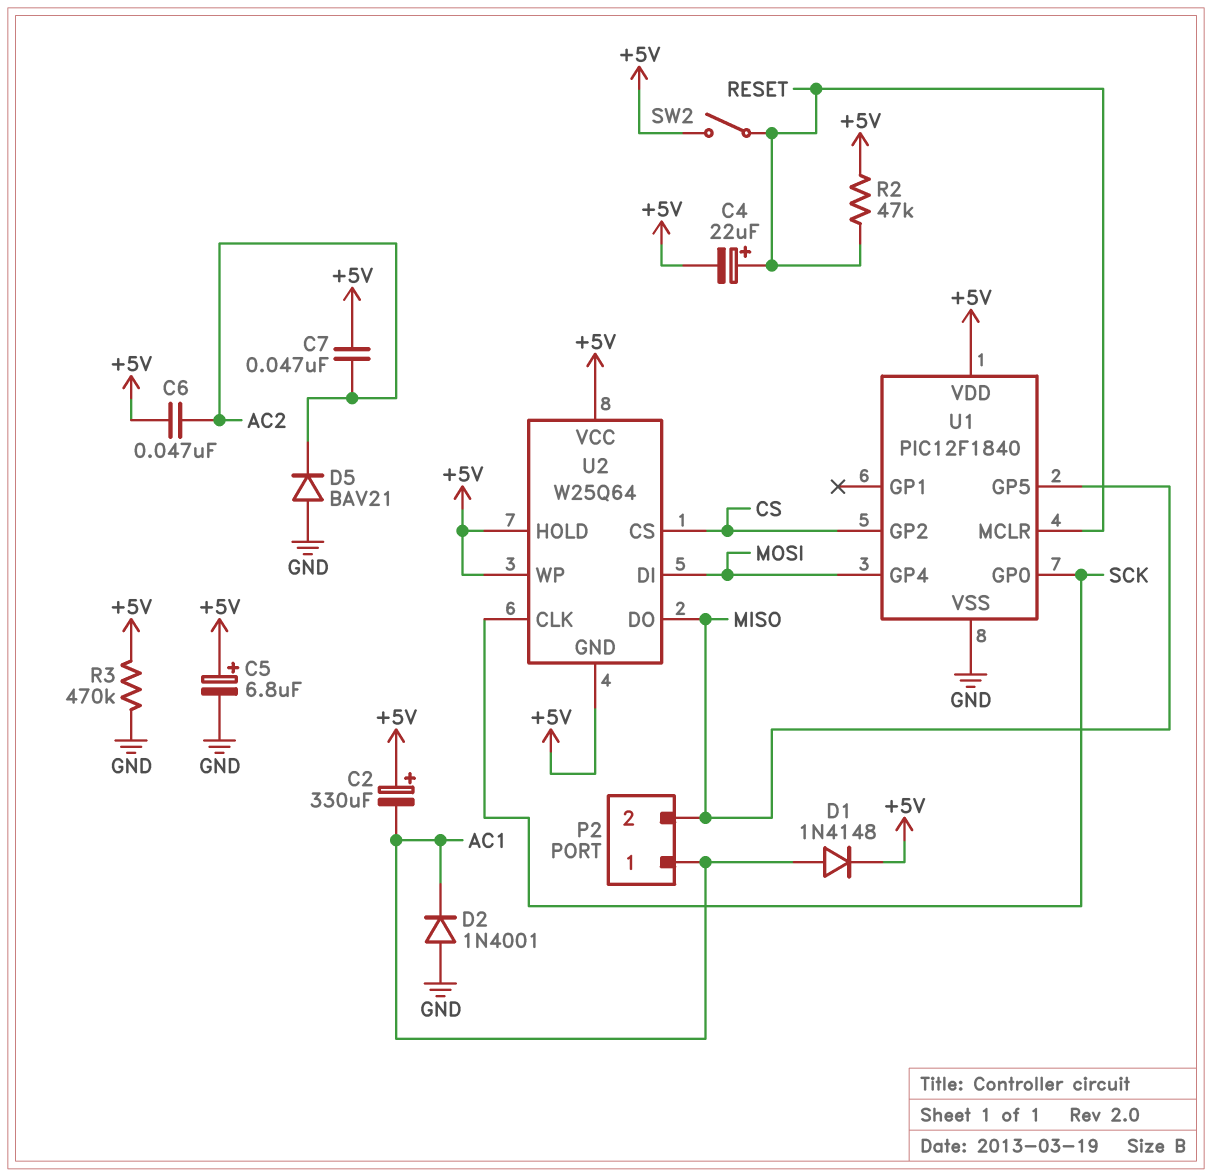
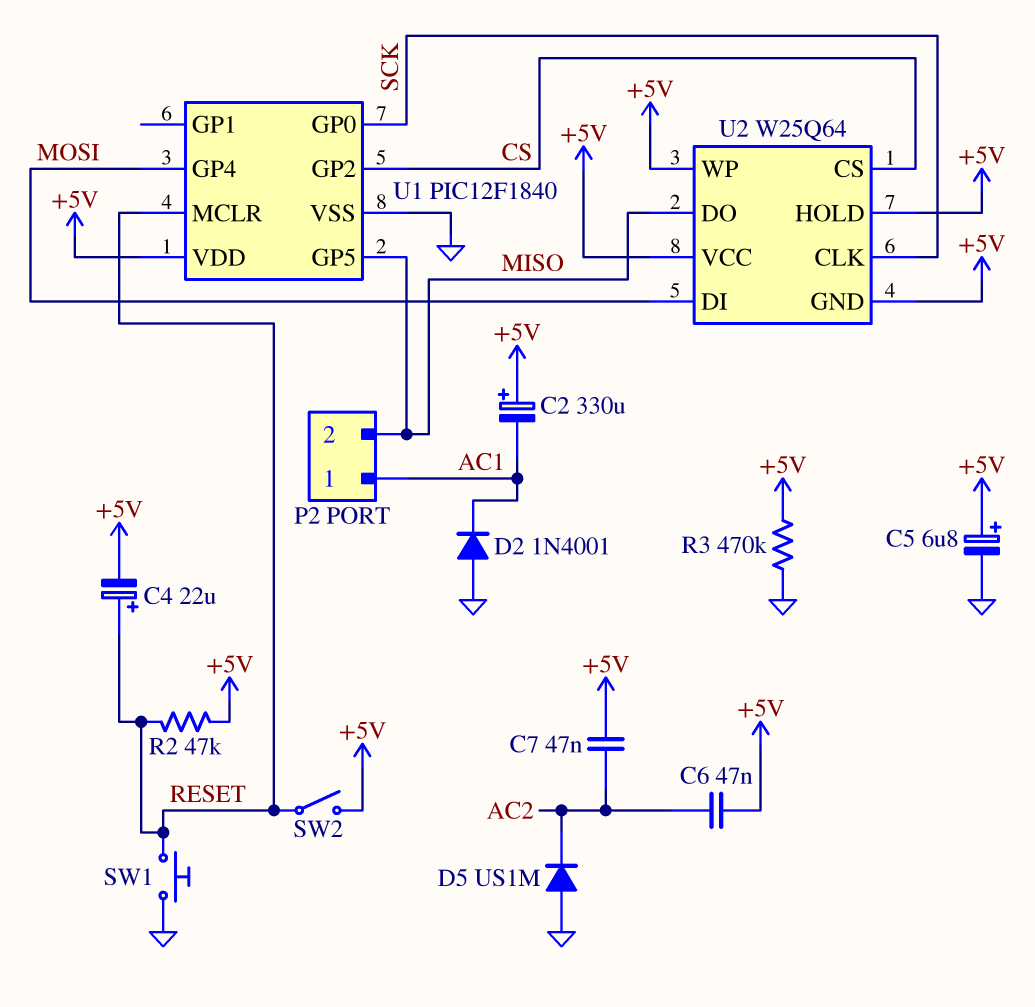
D1: diode 1N4148 (A AC1, K +5V) -> none
D5: diode BAV21 (A GND, K AC2) -> diode US1M (A GND, K AC2)
SW1: none -> button (GND, RESET)

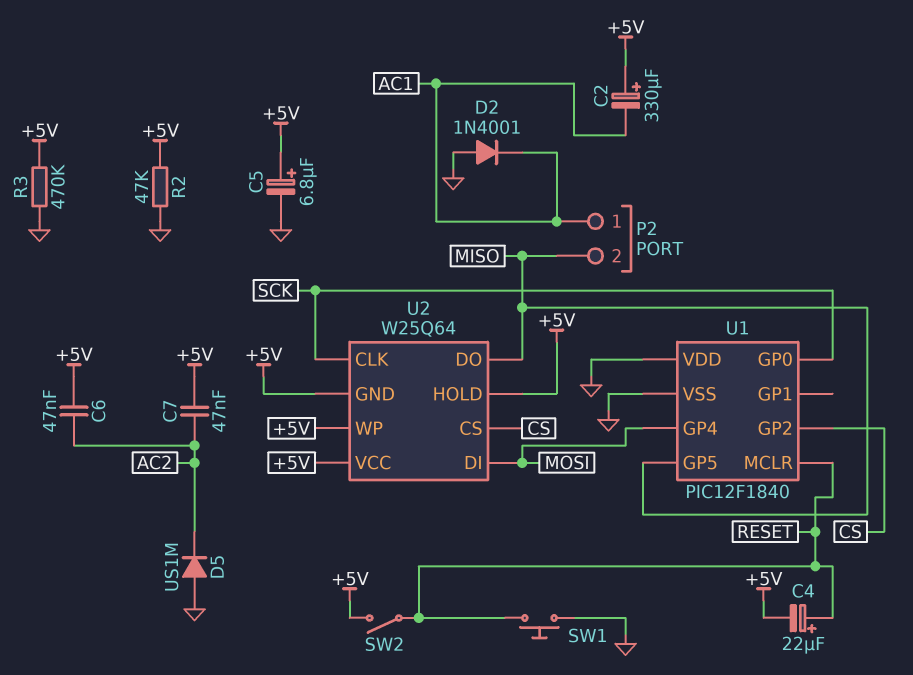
R2: 47k (+5V, RESET) -> 47k (+5V, GND)
U1 pin VDD: +5V -> GND

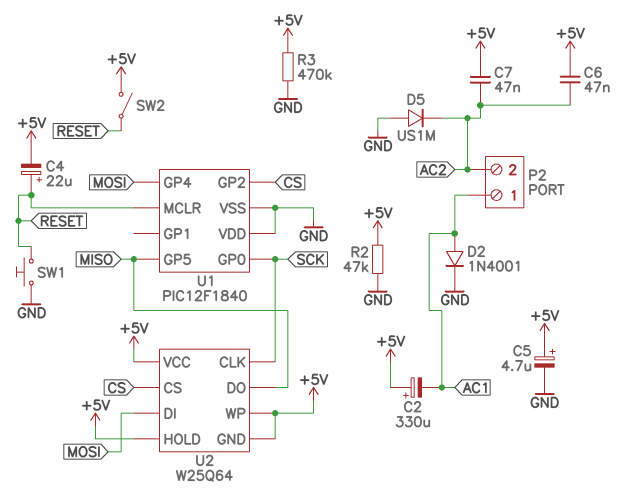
C5: 6.8uF (plus +5V, minus GND) -> 4.7uF (plus +5V, minus GND)
D2: diode 1N4001 (A GND, K AC1) -> diode 1N4001 (A AC1, K GND)
P2 pin 2: MISO -> AC2

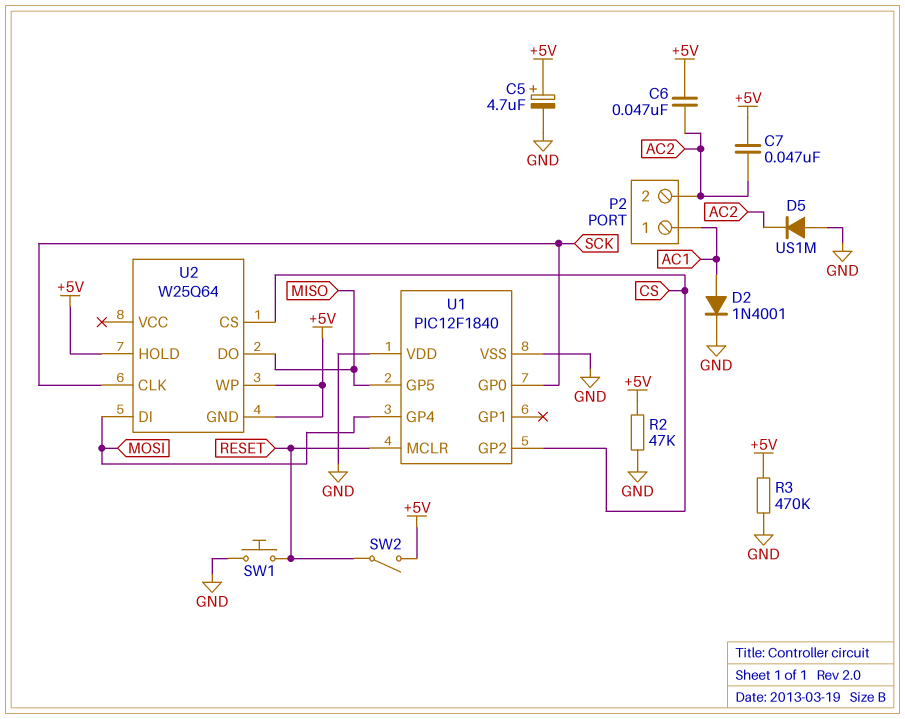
C2: 330uF (plus +5V, minus AC1) -> none
C4: 22uF (plus RESET, minus +5V) -> none
U2 pin VCC: +5V -> none

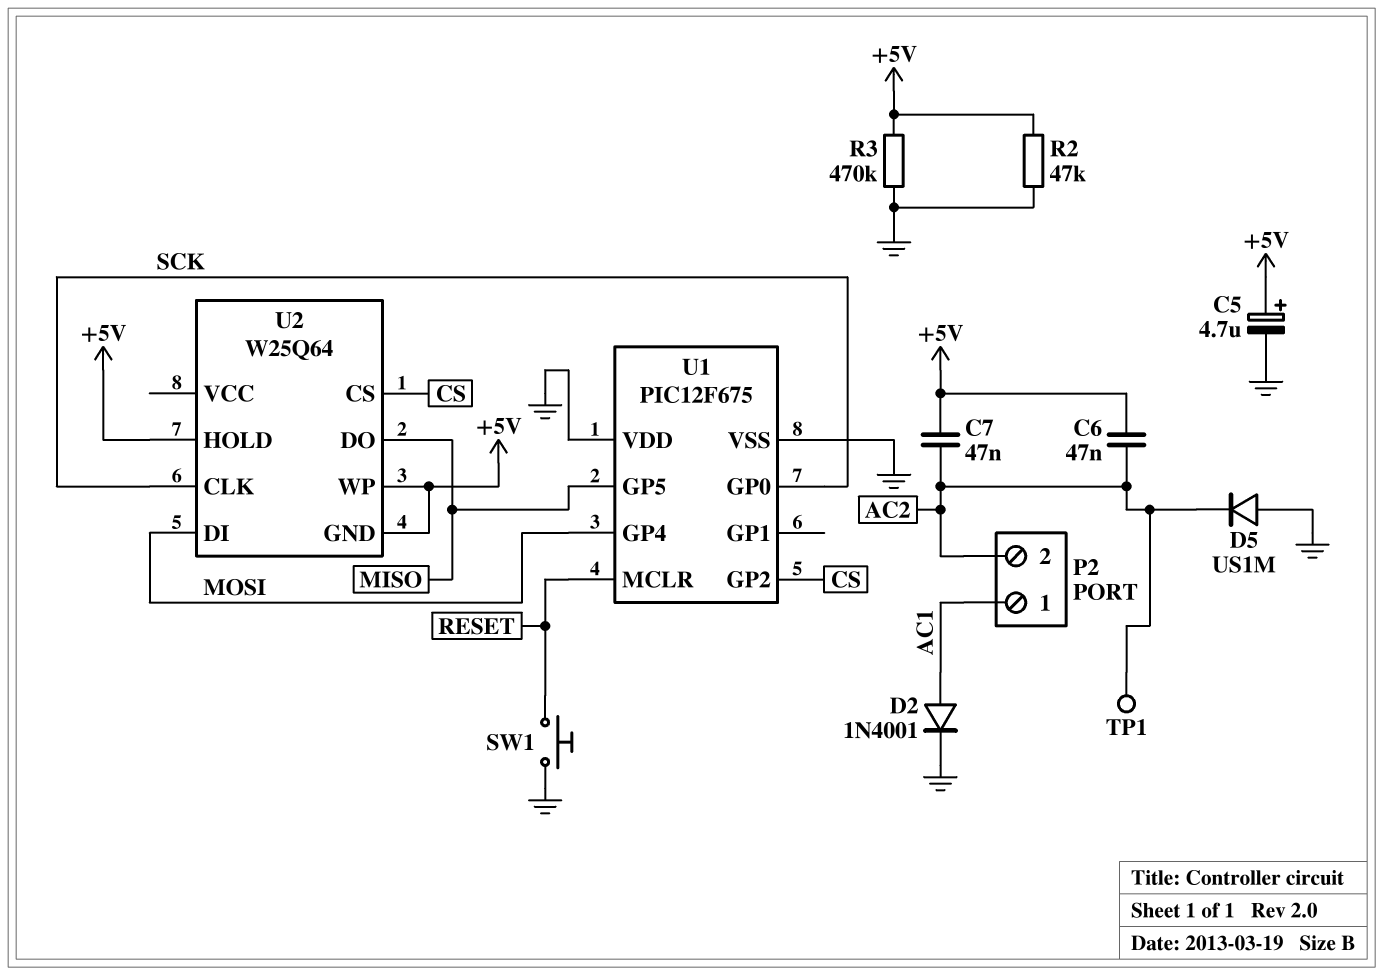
SW2: switch (+5V, RESET) -> none
TP1: none -> test point (AC2)
U1: PIC12F1840 -> PIC12F675

